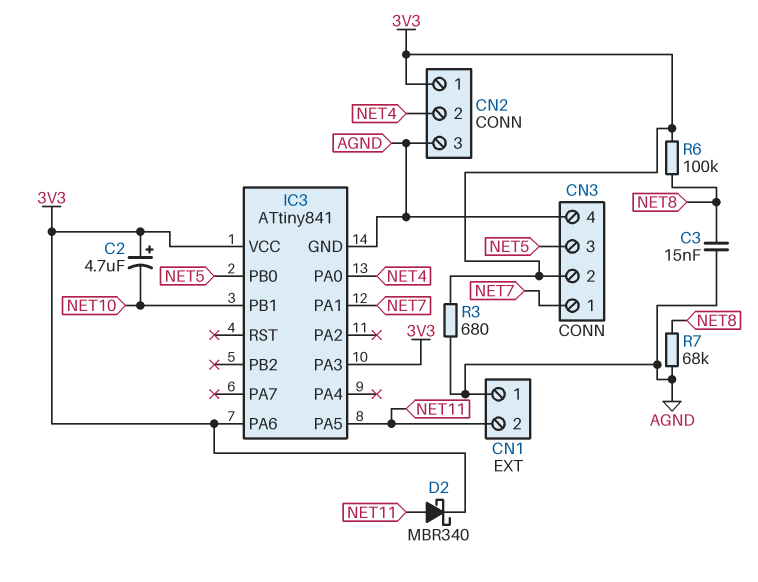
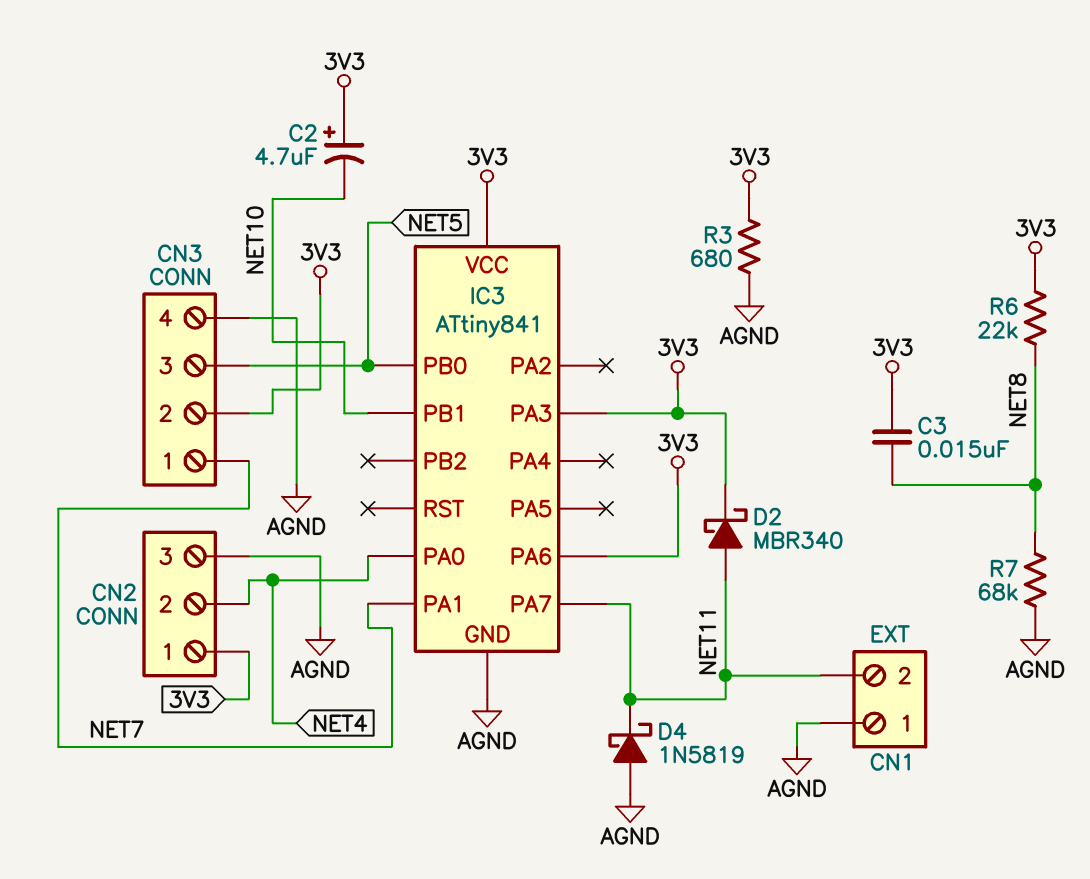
C3: 15nF (AGND, NET8) -> 15nF (3V3, NET8)
D4: none -> schottky 1N5819 (A AGND, K NET11)
IC3 pin PA5: NET11 -> none
IC3 pin PA7: none -> NET11
R6: 100k (3V3, NET8) -> 22k (3V3, NET8)

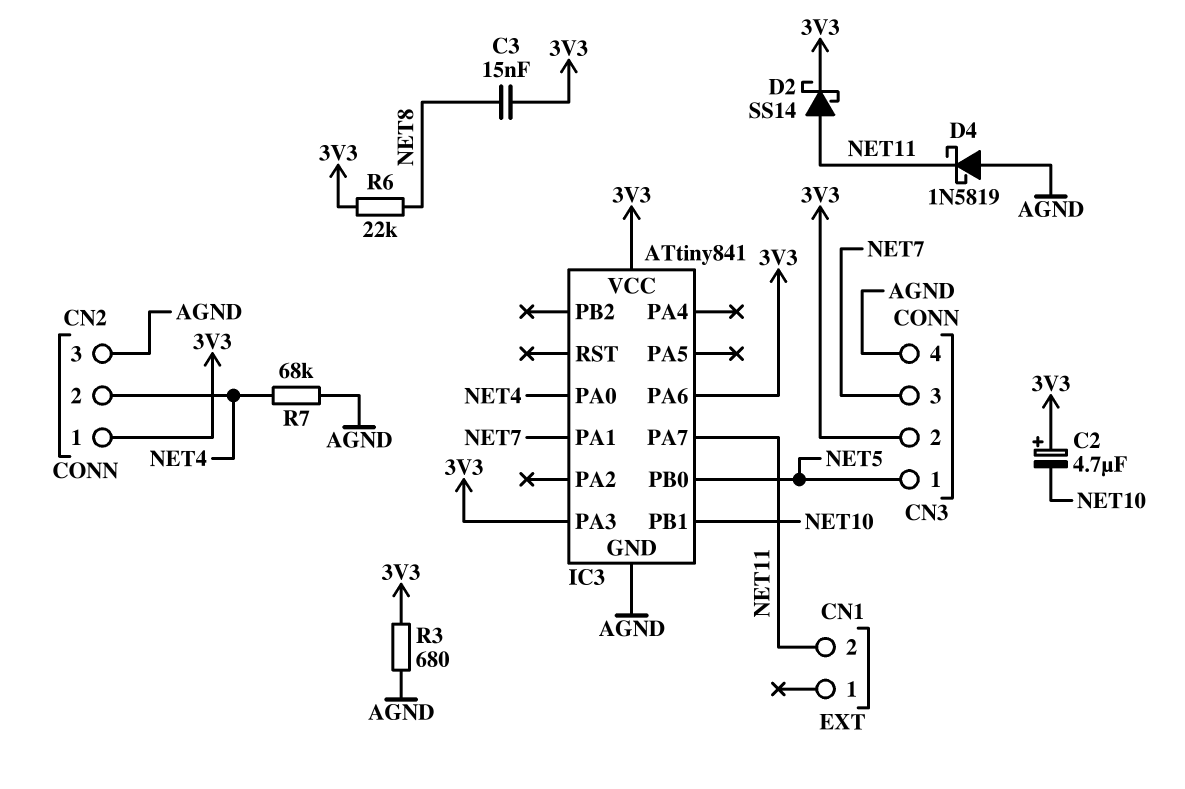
CN1 pin 1: AGND -> none
CN3 pin 1: NET7 -> NET5
CN3 pin 3: NET5 -> NET7
D2: schottky MBR340 (A NET11, K 3V3) -> schottky SS14 (A NET11, K 3V3)
R7: 68k (AGND, NET8) -> 68k (AGND, NET4)

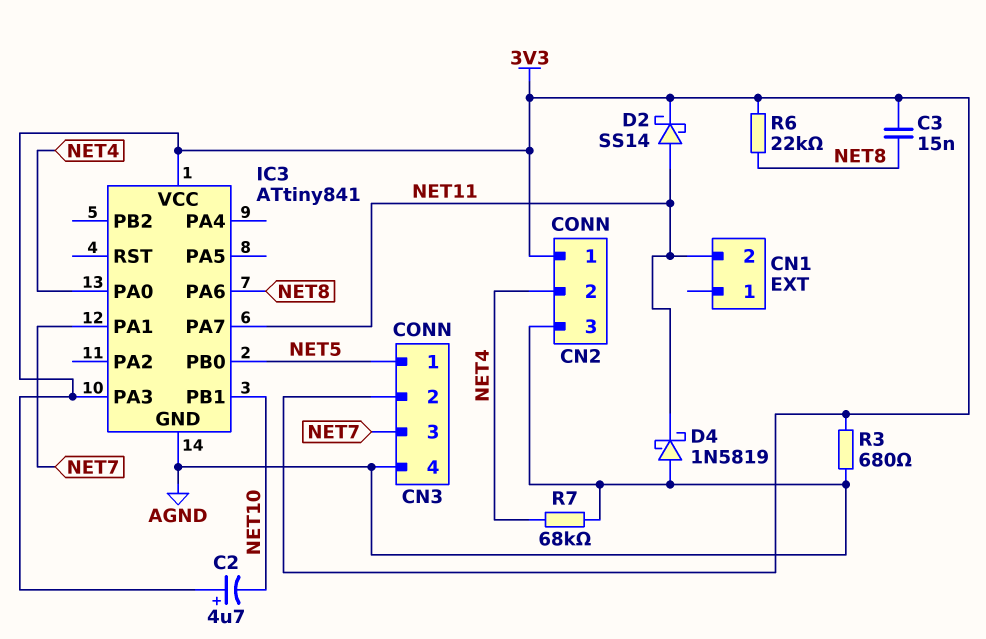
IC3 pin PA6: 3V3 -> NET8

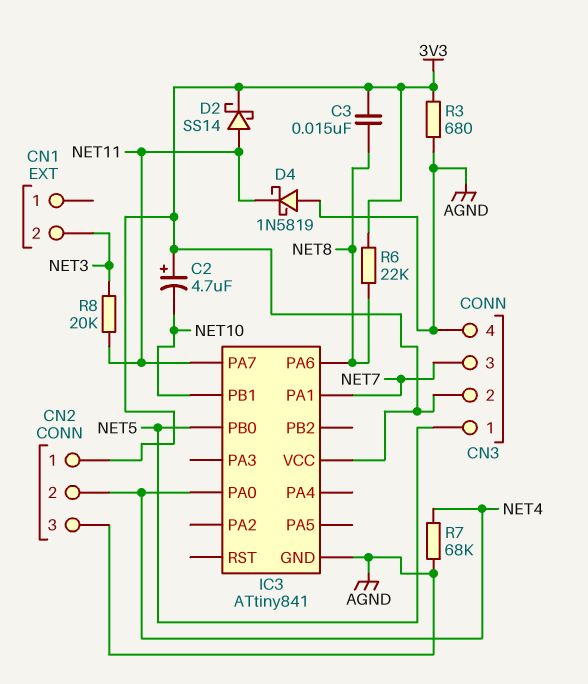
CN1 pin 2: NET11 -> NET3
IC3 pin PA3: 3V3 -> none
R8: none -> 20k (NET3, NET11)

